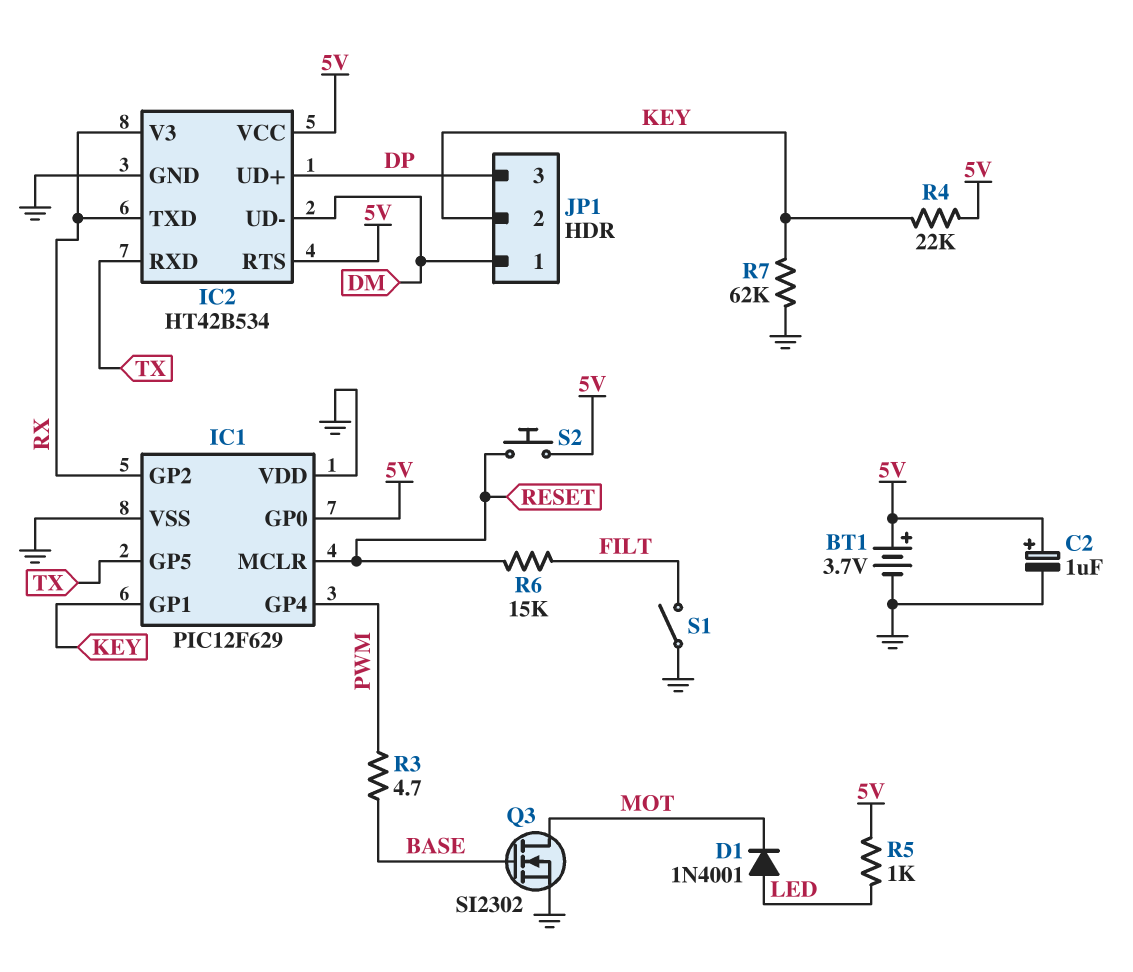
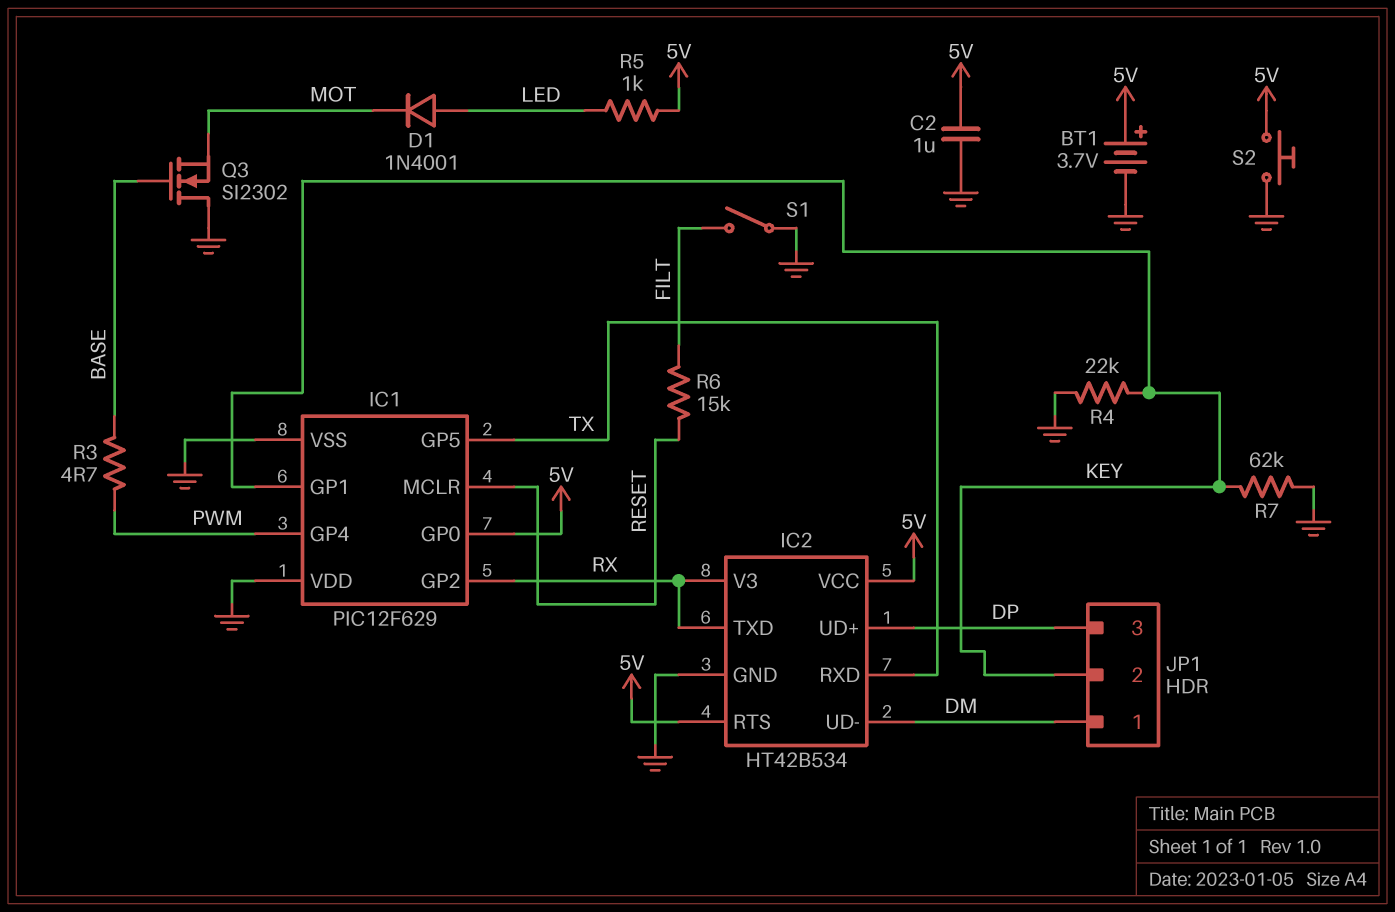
C2: 1uF (plus 5V, minus GND) -> 1uF (5V, GND)
Q3: NMOS SI2302 (G BASE, D MOT, S GND) -> NMOS SI2302 (G BASE, D GND, S MOT)
R4: 22k (5V, KEY) -> 22k (GND, KEY)
S2: button (5V, RESET) -> button (5V, GND)

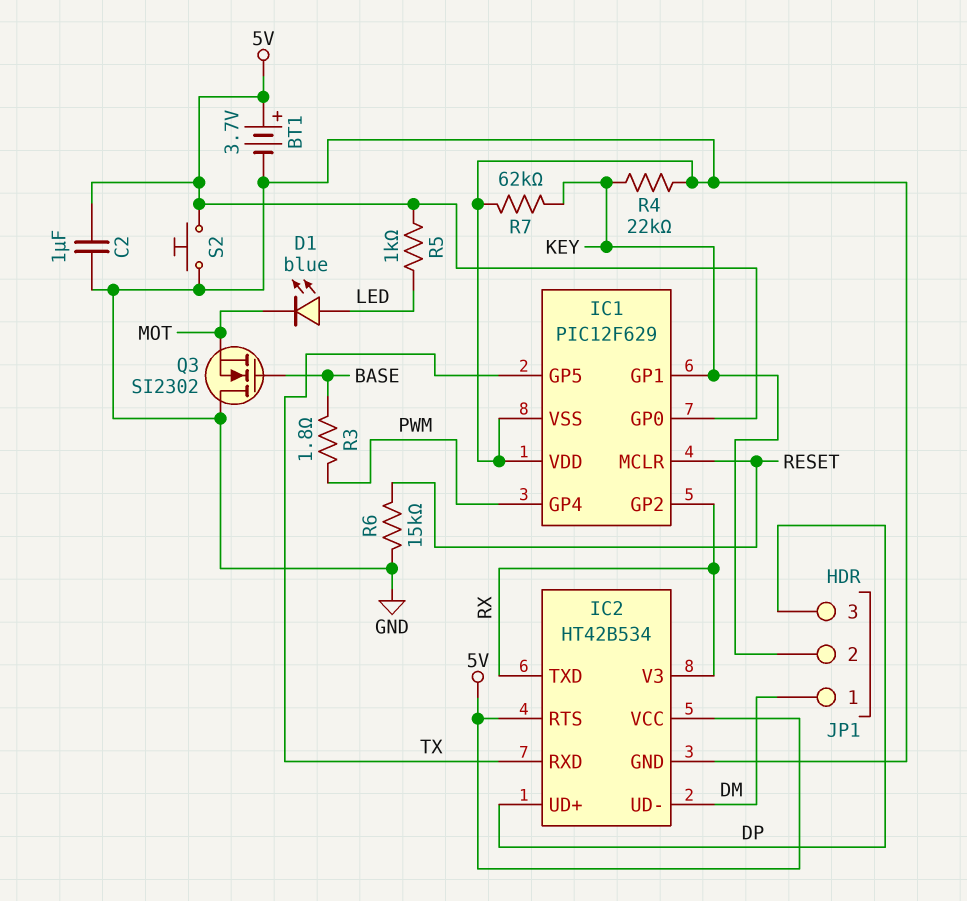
D1: diode 1N4001 (A LED, K MOT) -> LED blue (A LED, K MOT)
R3: 4.7 (BASE, PWM) -> 1.8 (BASE, PWM)
R6: 15k (FILT, RESET) -> 15k (GND, RESET)
S1: switch (FILT, GND) -> none

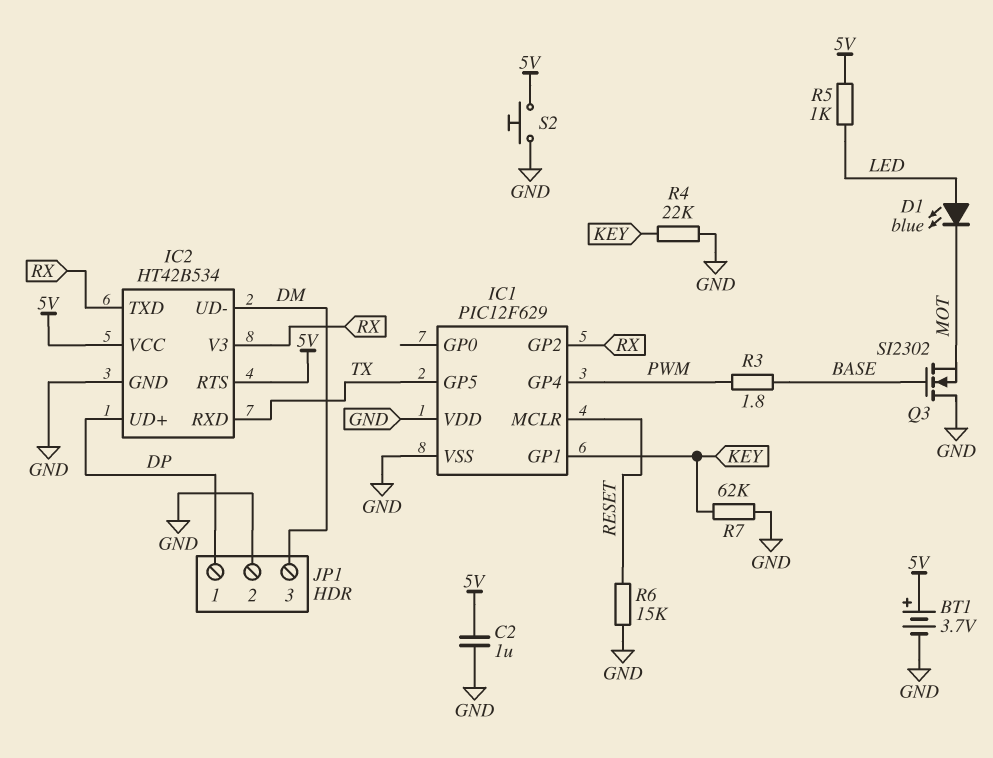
IC1 pin GP0: 5V -> none
JP1 pin 1: DM -> DP
JP1 pin 2: KEY -> GND
JP1 pin 3: DP -> DM

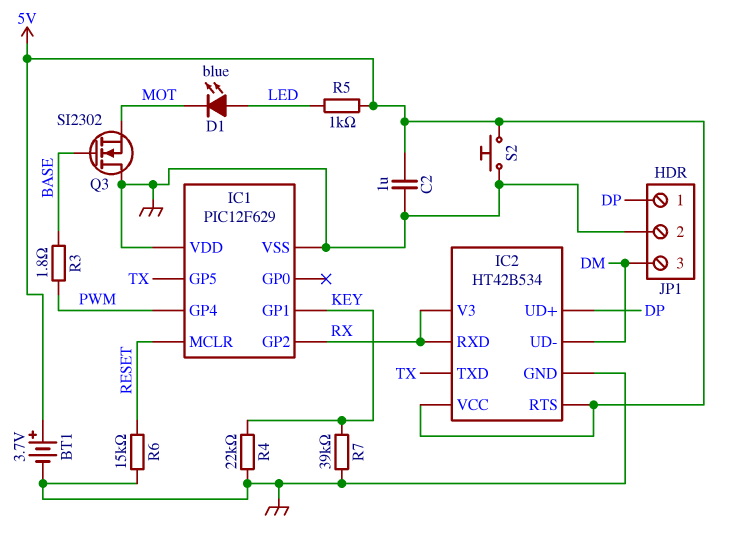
IC2 pin RXD: TX -> RX
IC2 pin TXD: RX -> TX
R7: 62k (GND, KEY) -> 39k (GND, KEY)

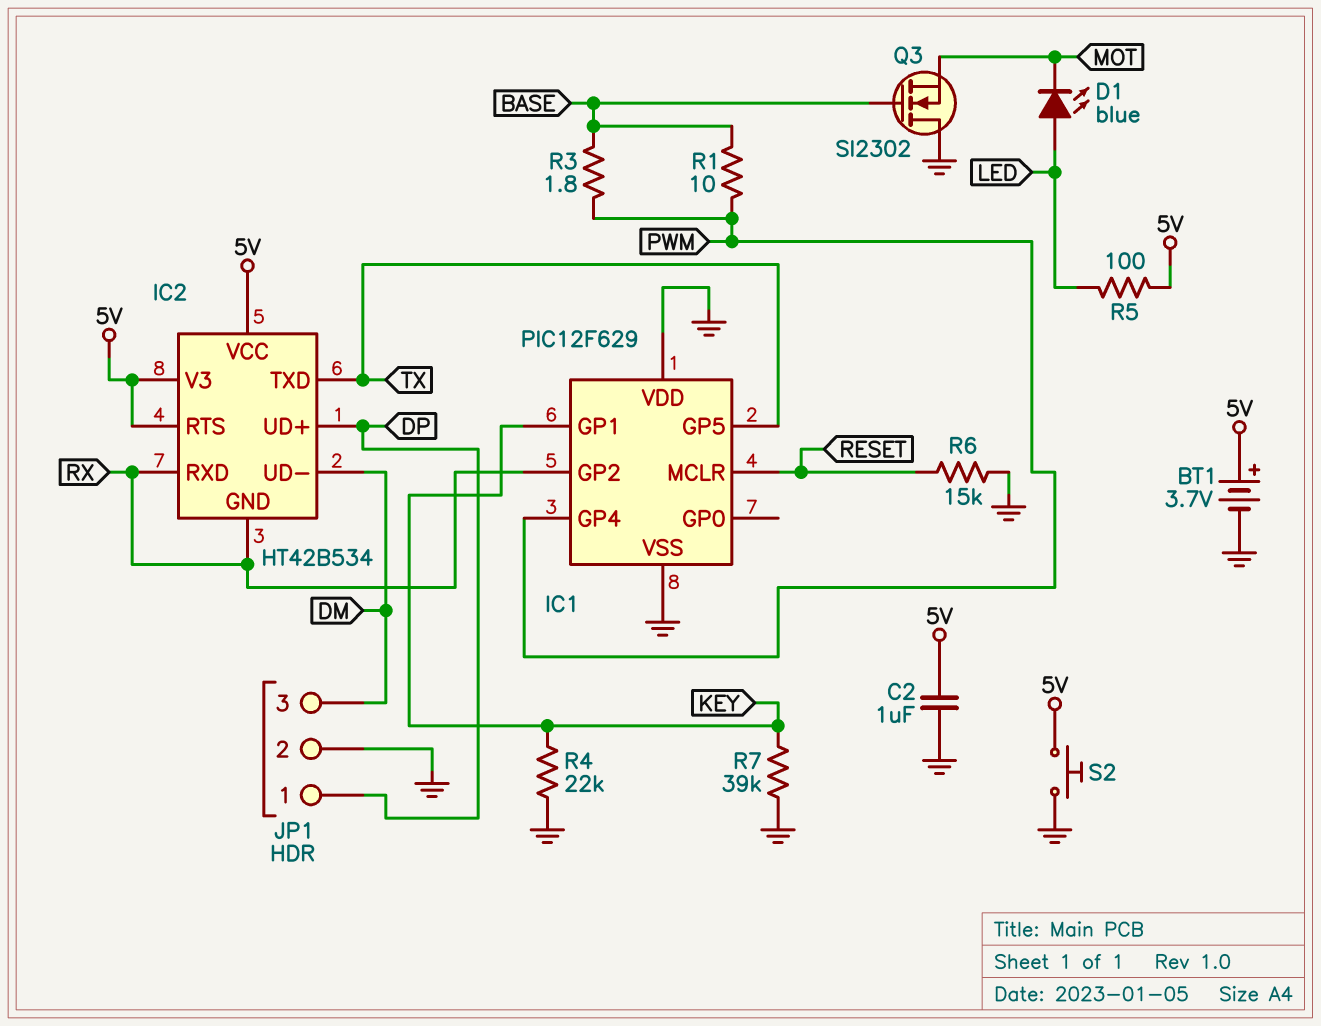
IC2 pin GND: GND -> RX
IC2 pin V3: RX -> 5V
R1: none -> 10 (BASE, PWM)
R5: 1k (5V, LED) -> 100 (5V, LED)

